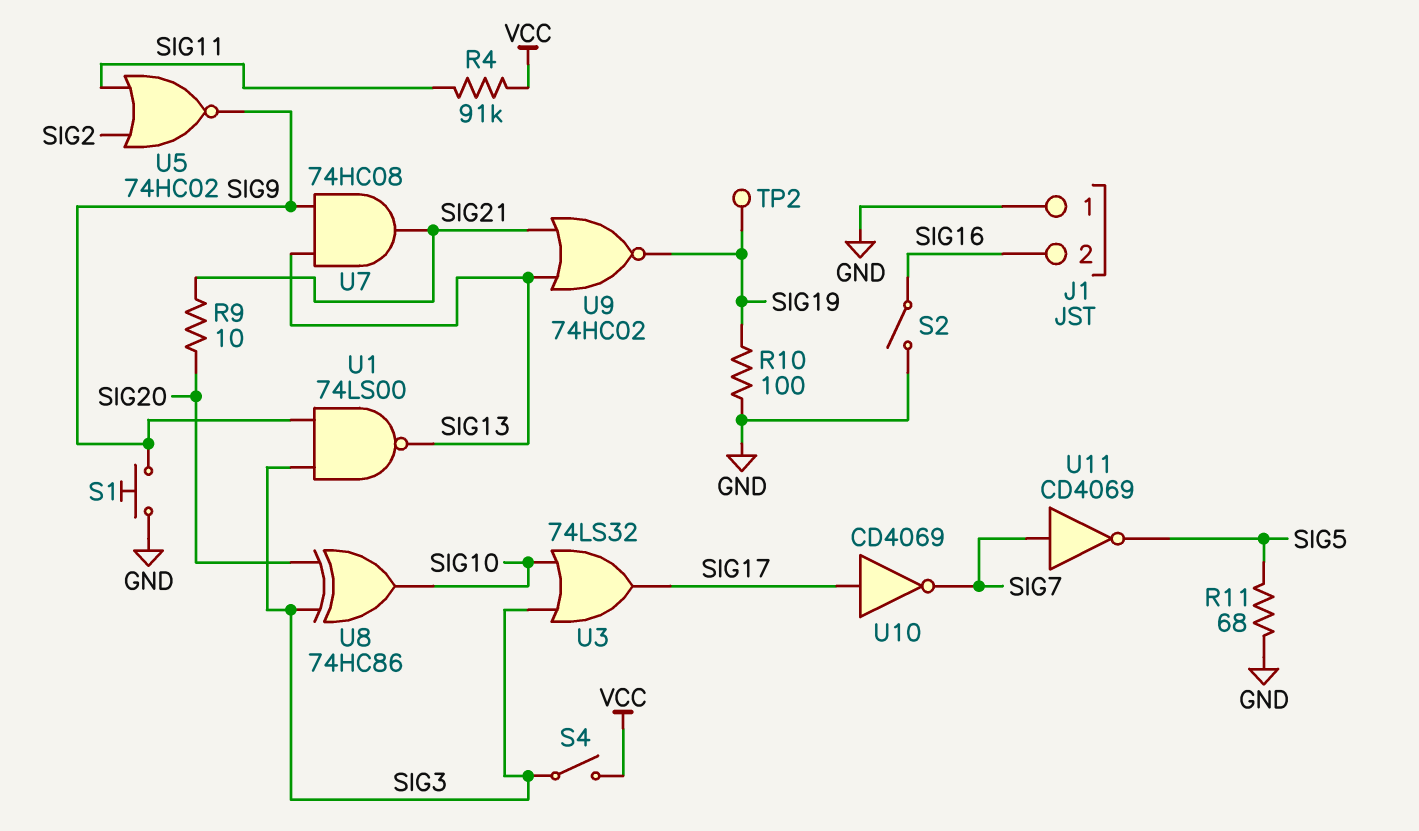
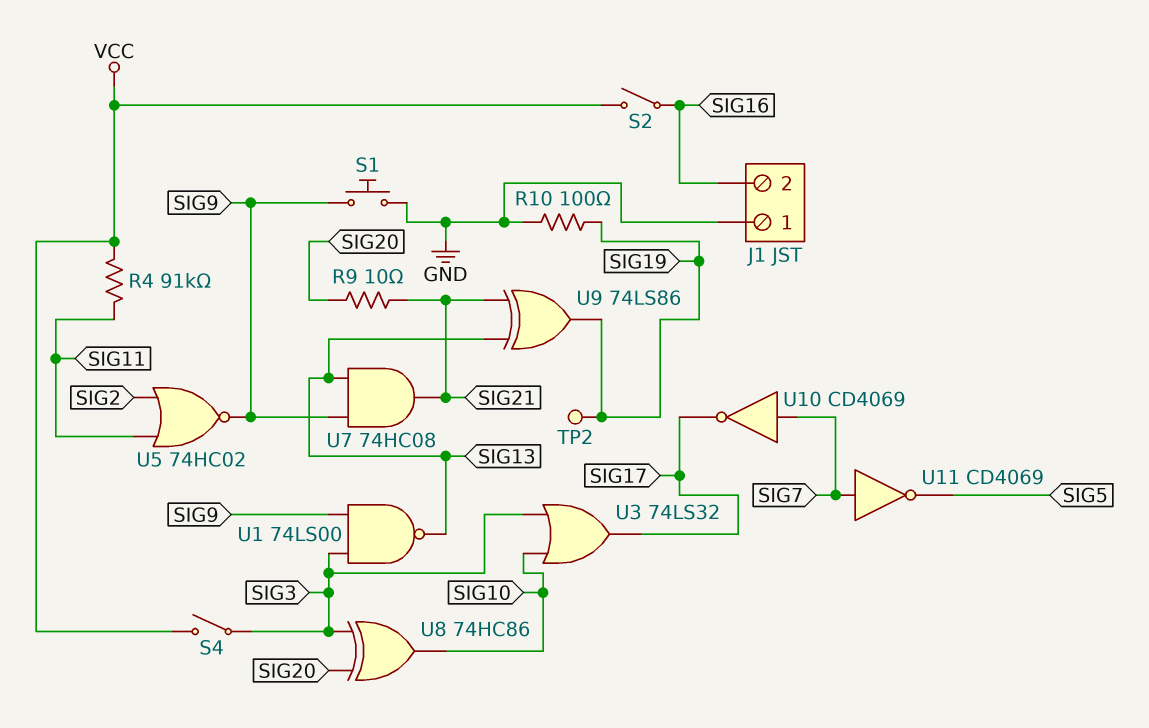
R11: 68 (GND, SIG5) -> none
S2: switch (GND, SIG16) -> switch (SIG16, VCC)
U9: NOR 74HC02 (in SIG13, in SIG21, out SIG19) -> XOR 74LS86 (in SIG13, in SIG21, out SIG19)
U10: NOT CD4069 (in SIG17, out SIG7) -> NOT CD4069 (in SIG7, out SIG17)

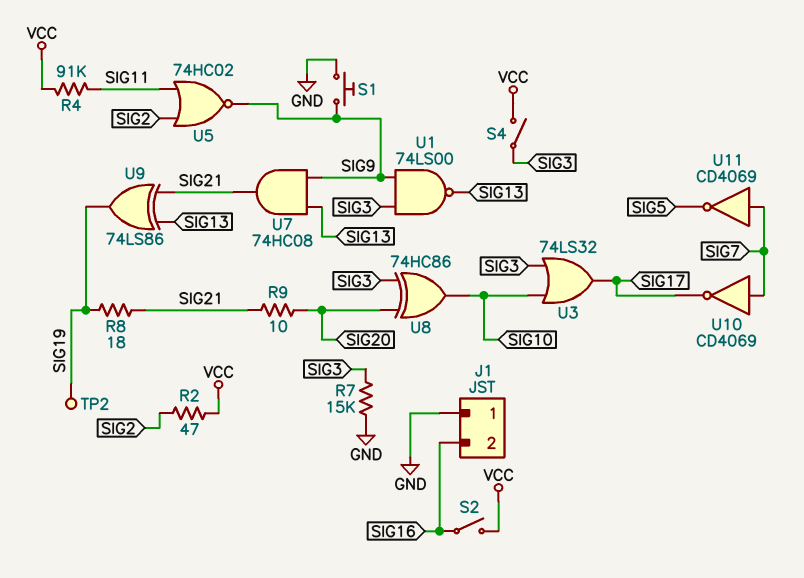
R2: none -> 47 (SIG2, VCC)
R7: none -> 15k (GND, SIG3)
R8: none -> 18 (SIG19, SIG21)
R10: 100 (GND, SIG19) -> none

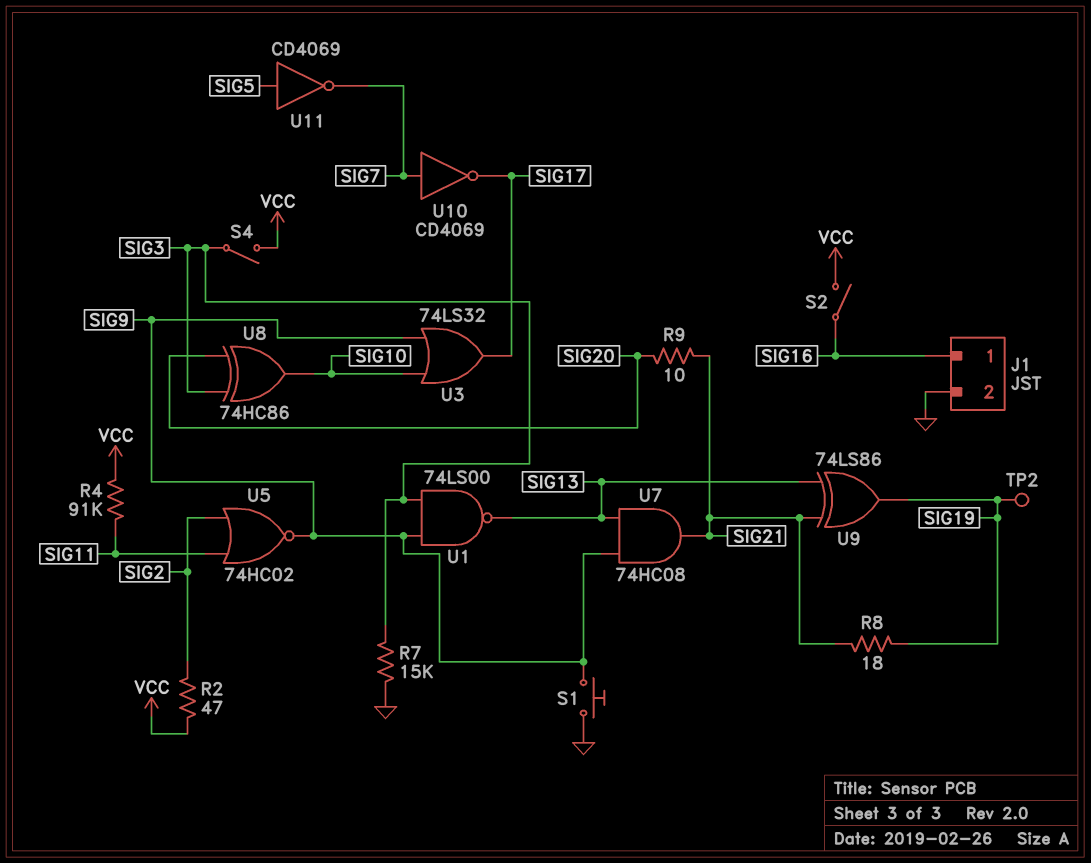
J1 pin 1: GND -> SIG16
J1 pin 2: SIG16 -> GND
U3: OR 74LS32 (in SIG3, in SIG10, out SIG17) -> OR 74LS32 (in SIG9, in SIG10, out SIG17)
U11: NOT CD4069 (in SIG7, out SIG5) -> NOT CD4069 (in SIG5, out SIG7)

